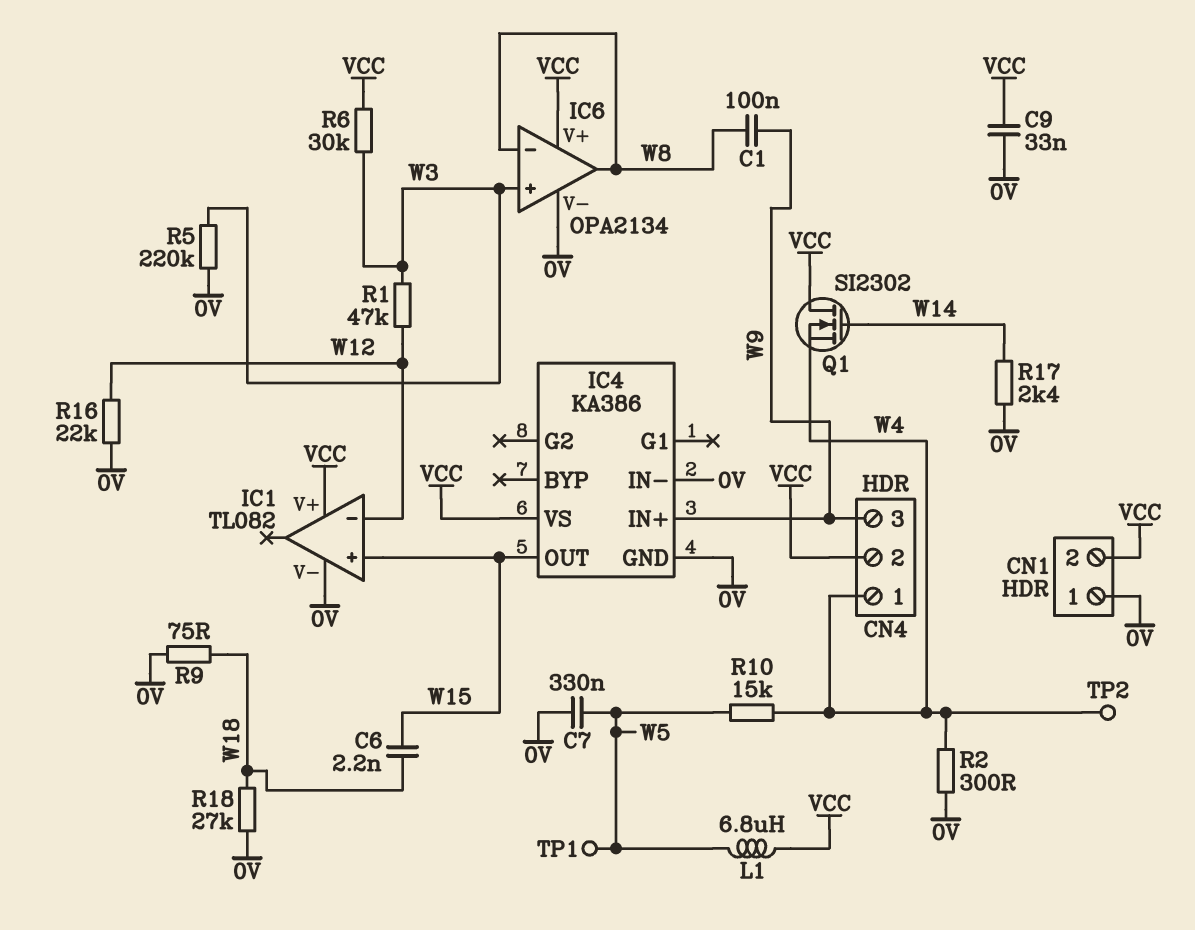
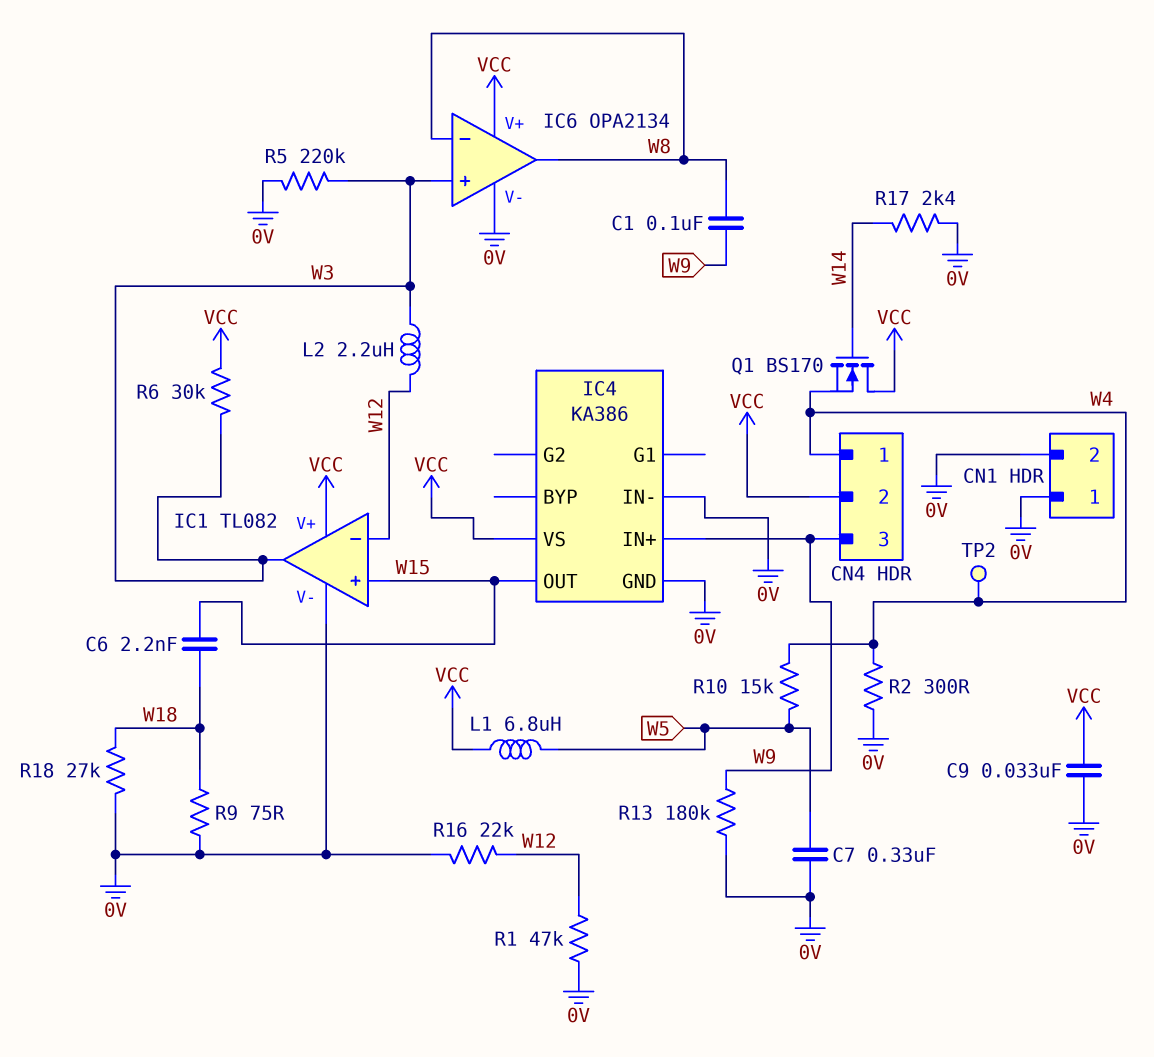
CN1 pin 2: VCC -> 0V
IC1 pin out: none -> W3
L2: none -> 2.2uH (W3, W12)
Q1: NMOS SI2302 (G W14, D VCC, S W4) -> NMOS BS170 (G W14, D VCC, S W4)
R1: 47k (W3, W12) -> 47k (0V, W12)
R13: none -> 180k (0V, W9)
TP1: test point (W5) -> none

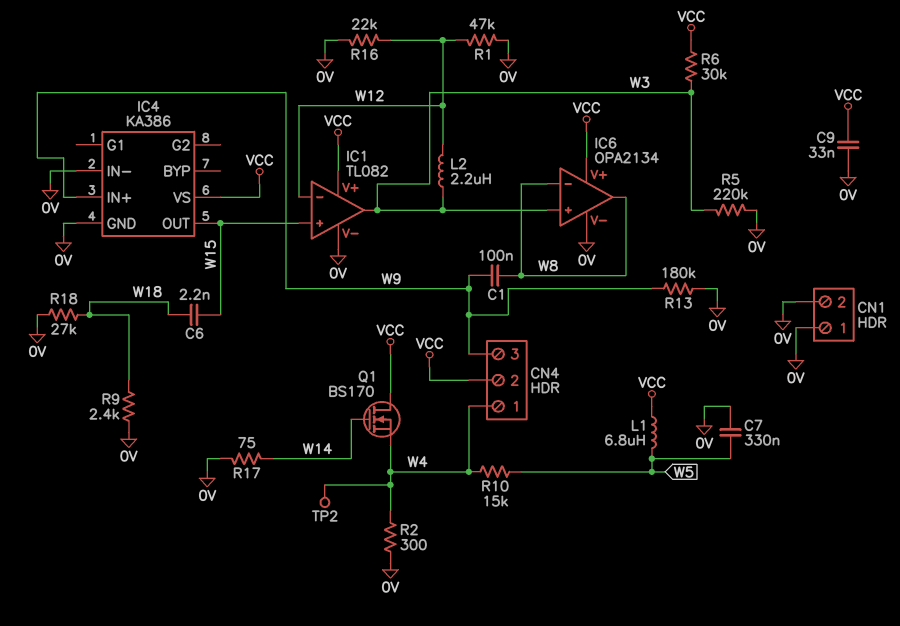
R9: 75 (0V, W18) -> 2.4k (0V, W18)
R17: 2.4k (0V, W14) -> 75 (0V, W14)

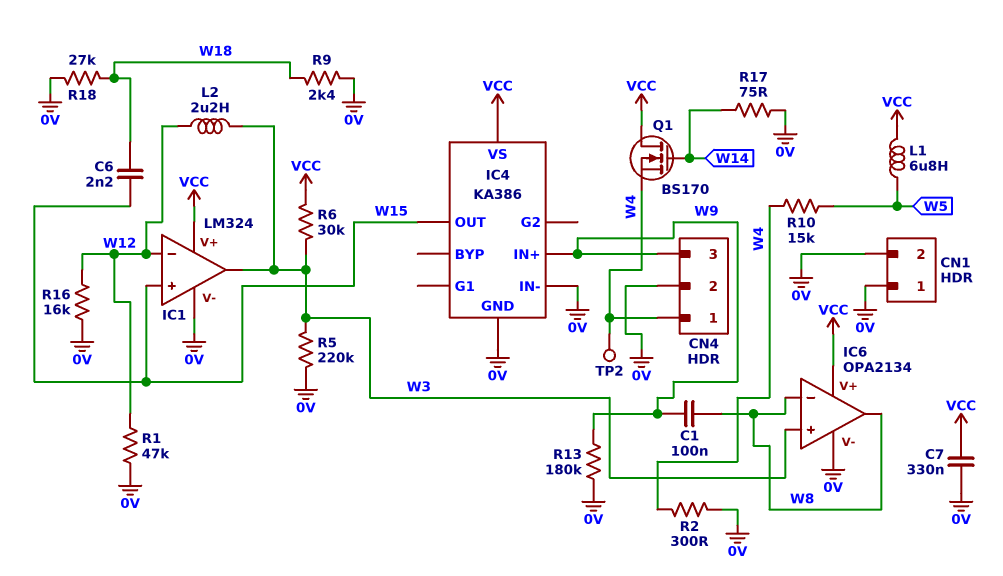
C7: 330nF (0V, W5) -> 330nF (0V, VCC)
C9: 33nF (0V, VCC) -> none
CN4 pin 2: VCC -> 0V
IC1: TL082 -> LM324
R16: 22k (0V, W12) -> 16k (0V, W12)

